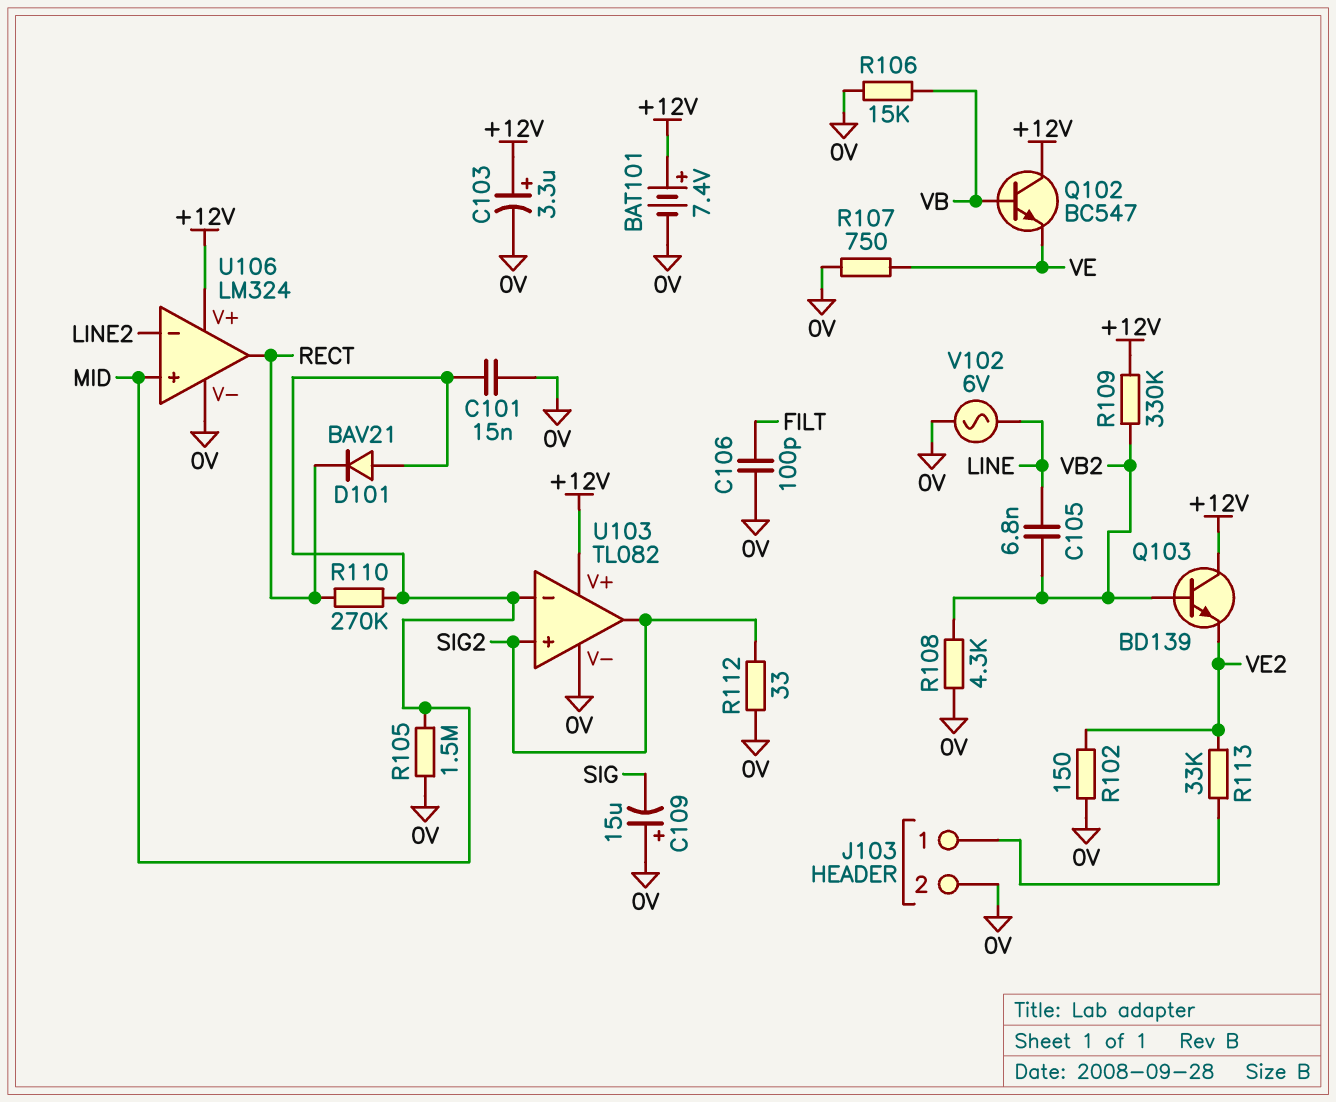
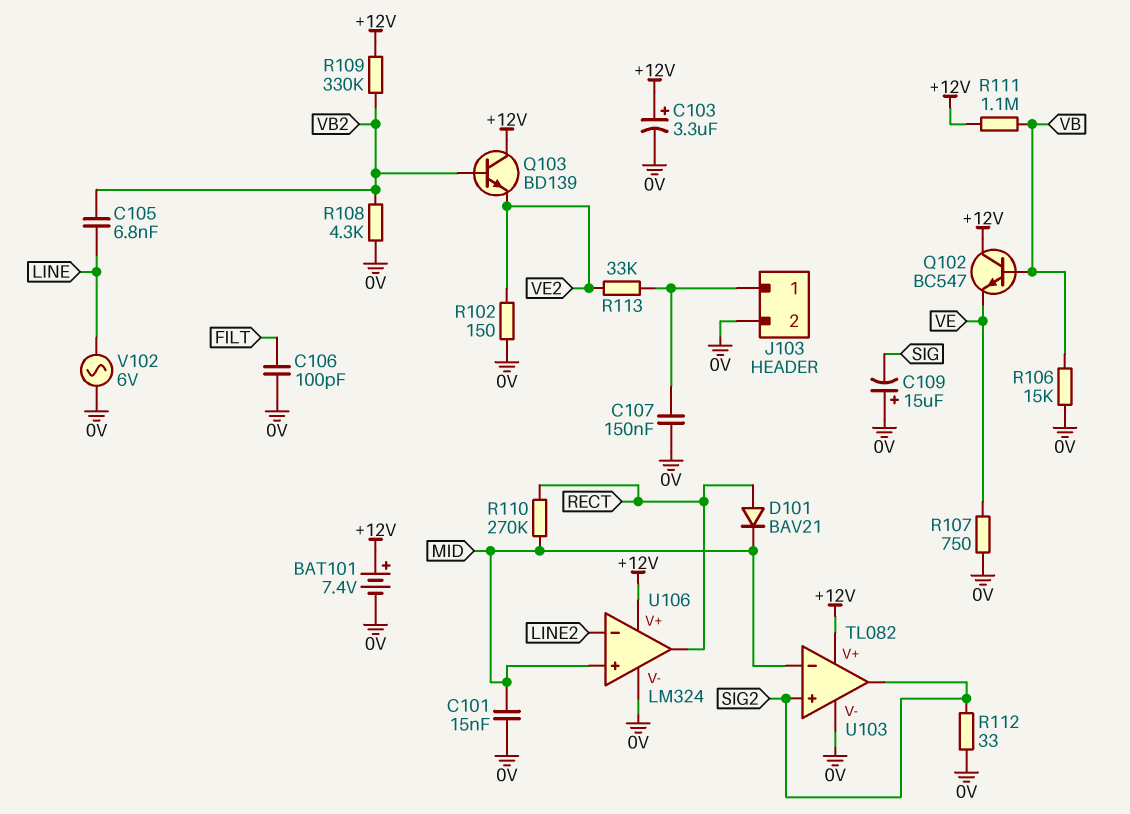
C107: none -> 150nF (0V, J103/1)
D101: diode BAV21 (A MID, K RECT) -> diode BAV21 (A RECT, K MID)
R105: 1.5M (0V, MID) -> none
R111: none -> 1.1M (+12V, VB)

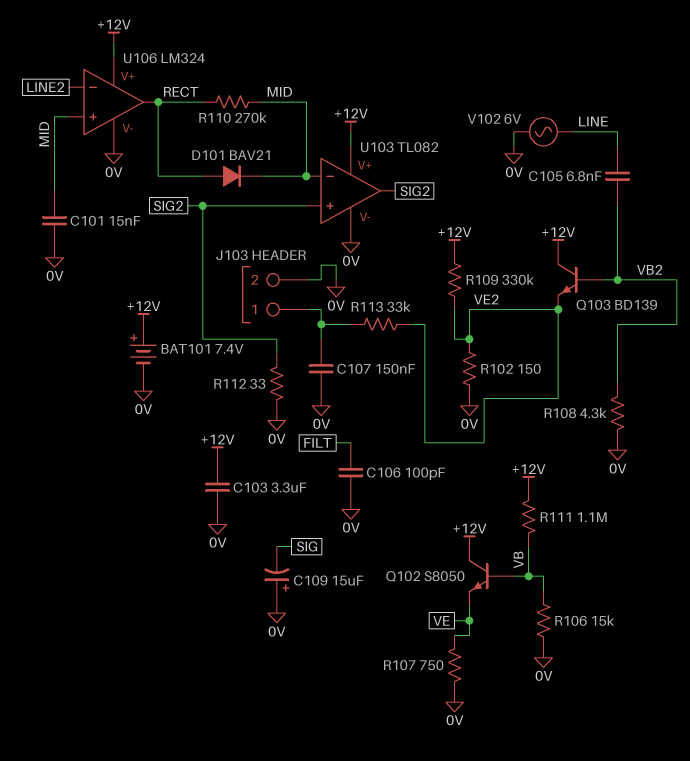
C103: 3.3uF (plus +12V, minus 0V) -> 3.3uF (+12V, 0V)
Q102: NPN BC547 (B VB, C +12V, E VE) -> NPN S8050 (B VB, C +12V, E VE)
R109: 330k (+12V, VB2) -> 330k (+12V, VE2)

